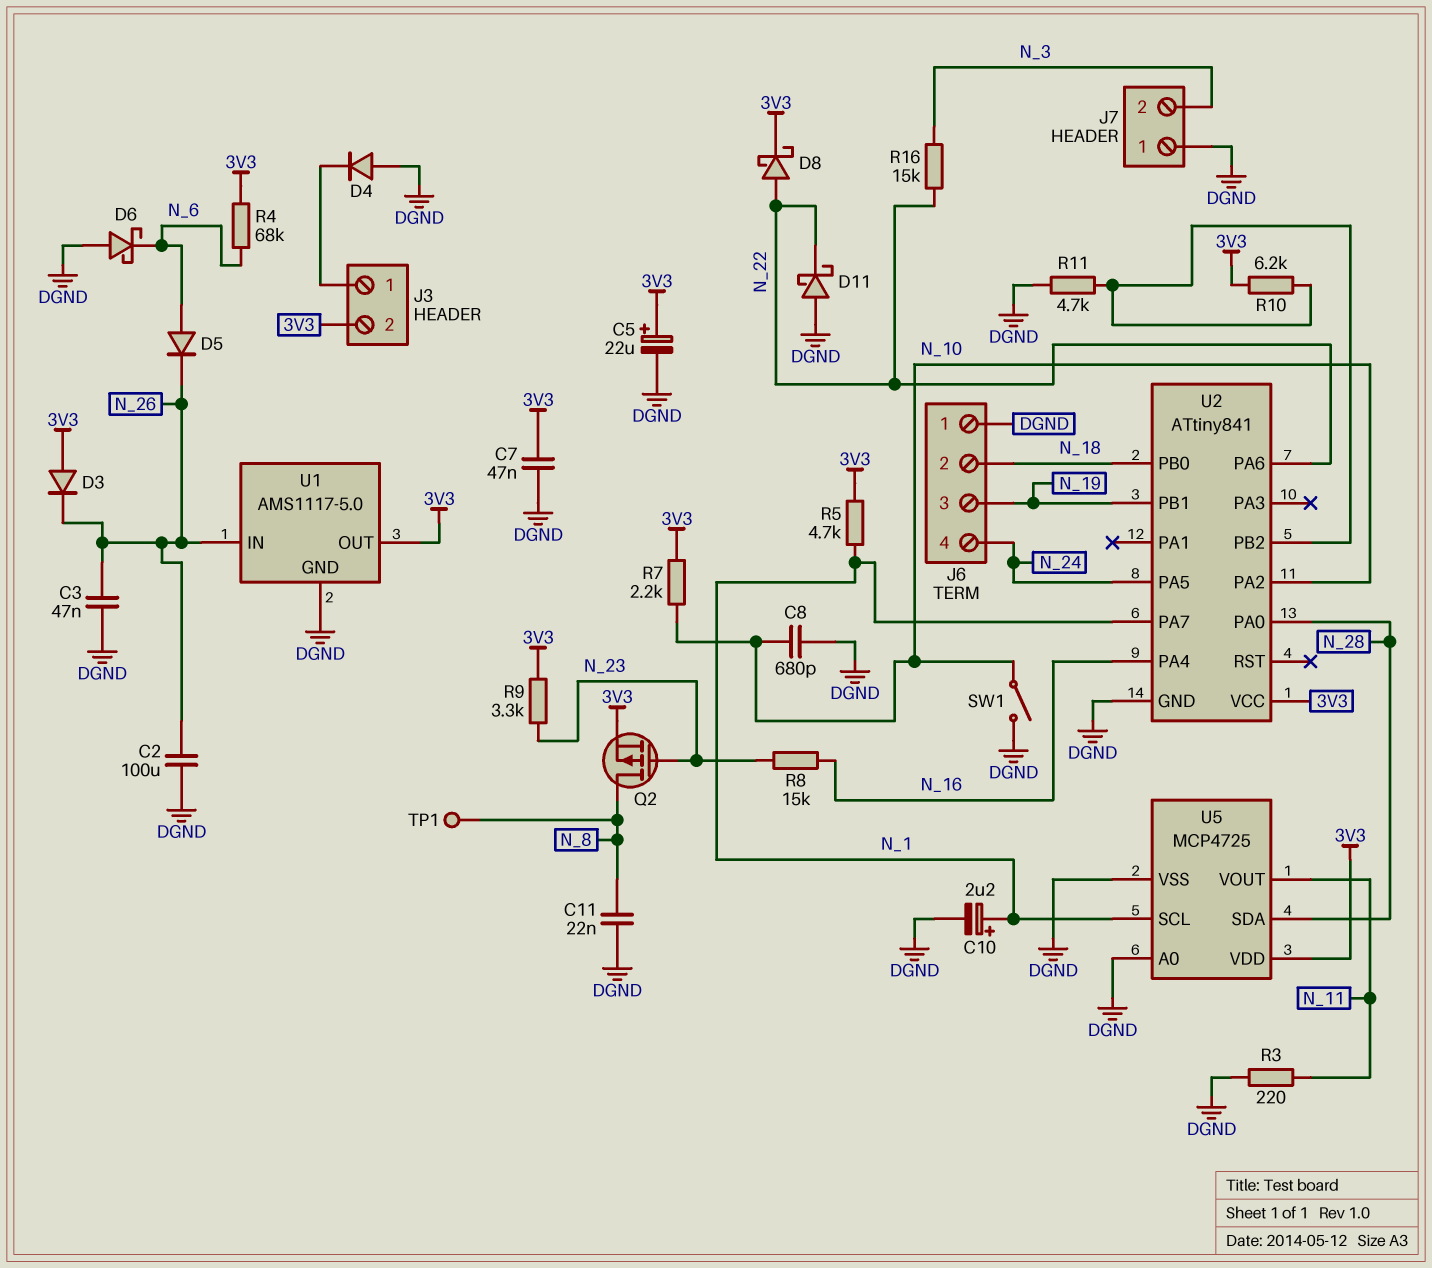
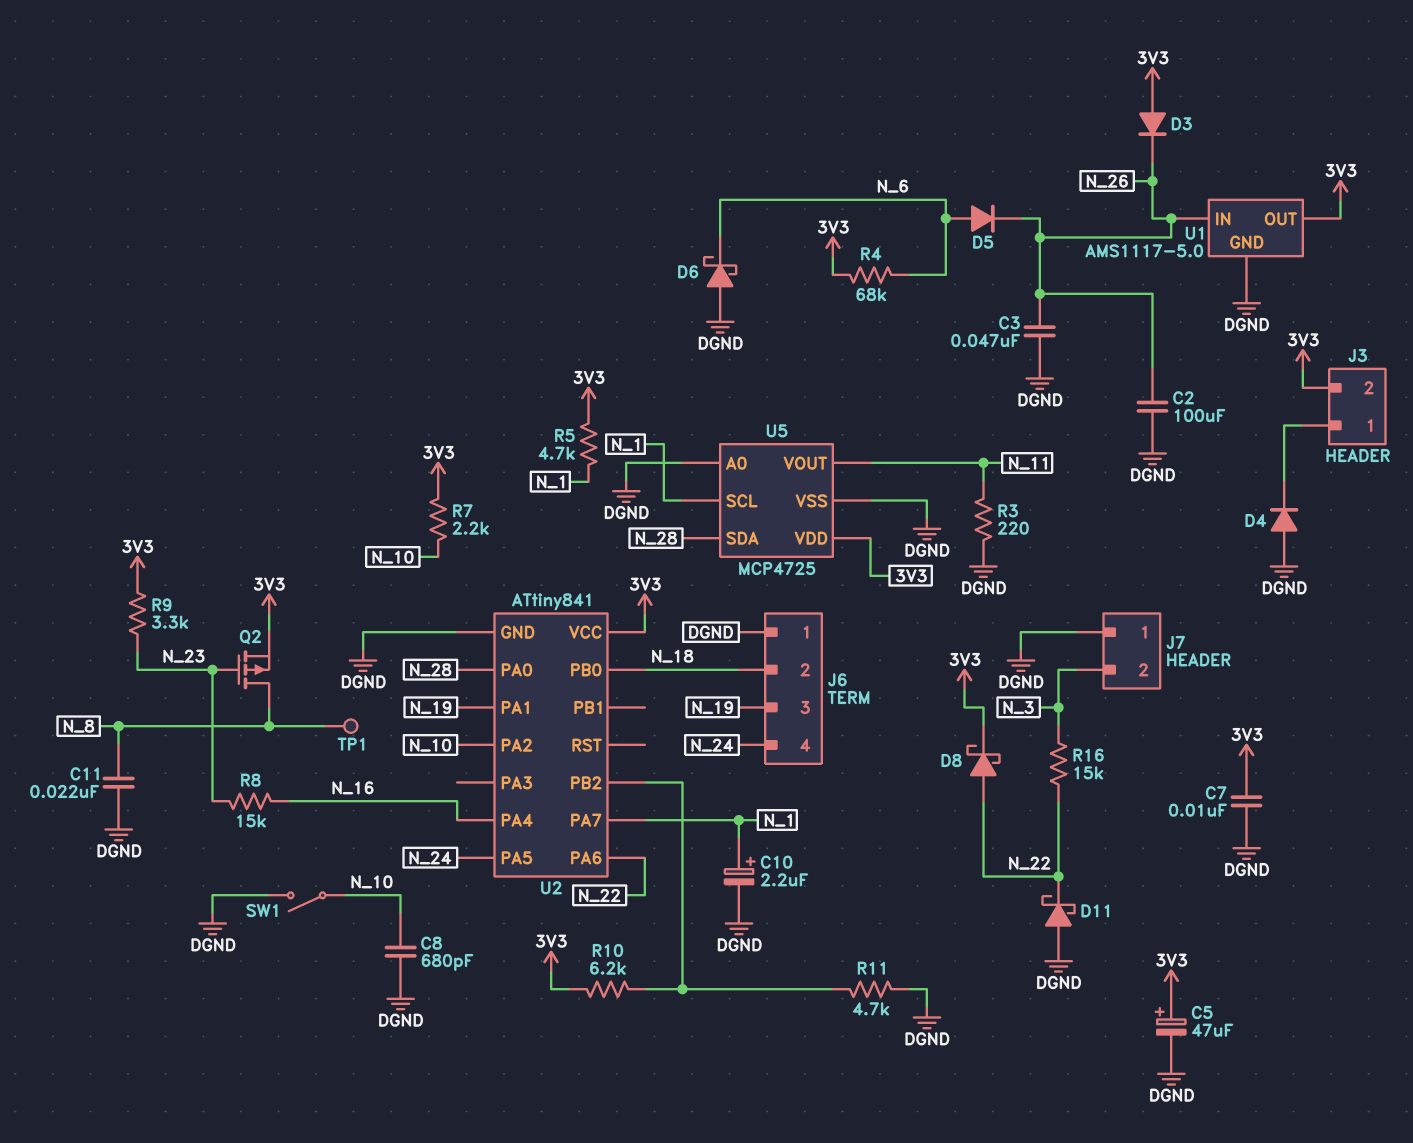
C5: 22uF (plus 3V3, minus DGND) -> 47uF (plus 3V3, minus DGND)
C7: 47nF (3V3, DGND) -> 10nF (3V3, DGND)
U2 pin PA1: none -> N_19
U2 pin PB1: N_19 -> none

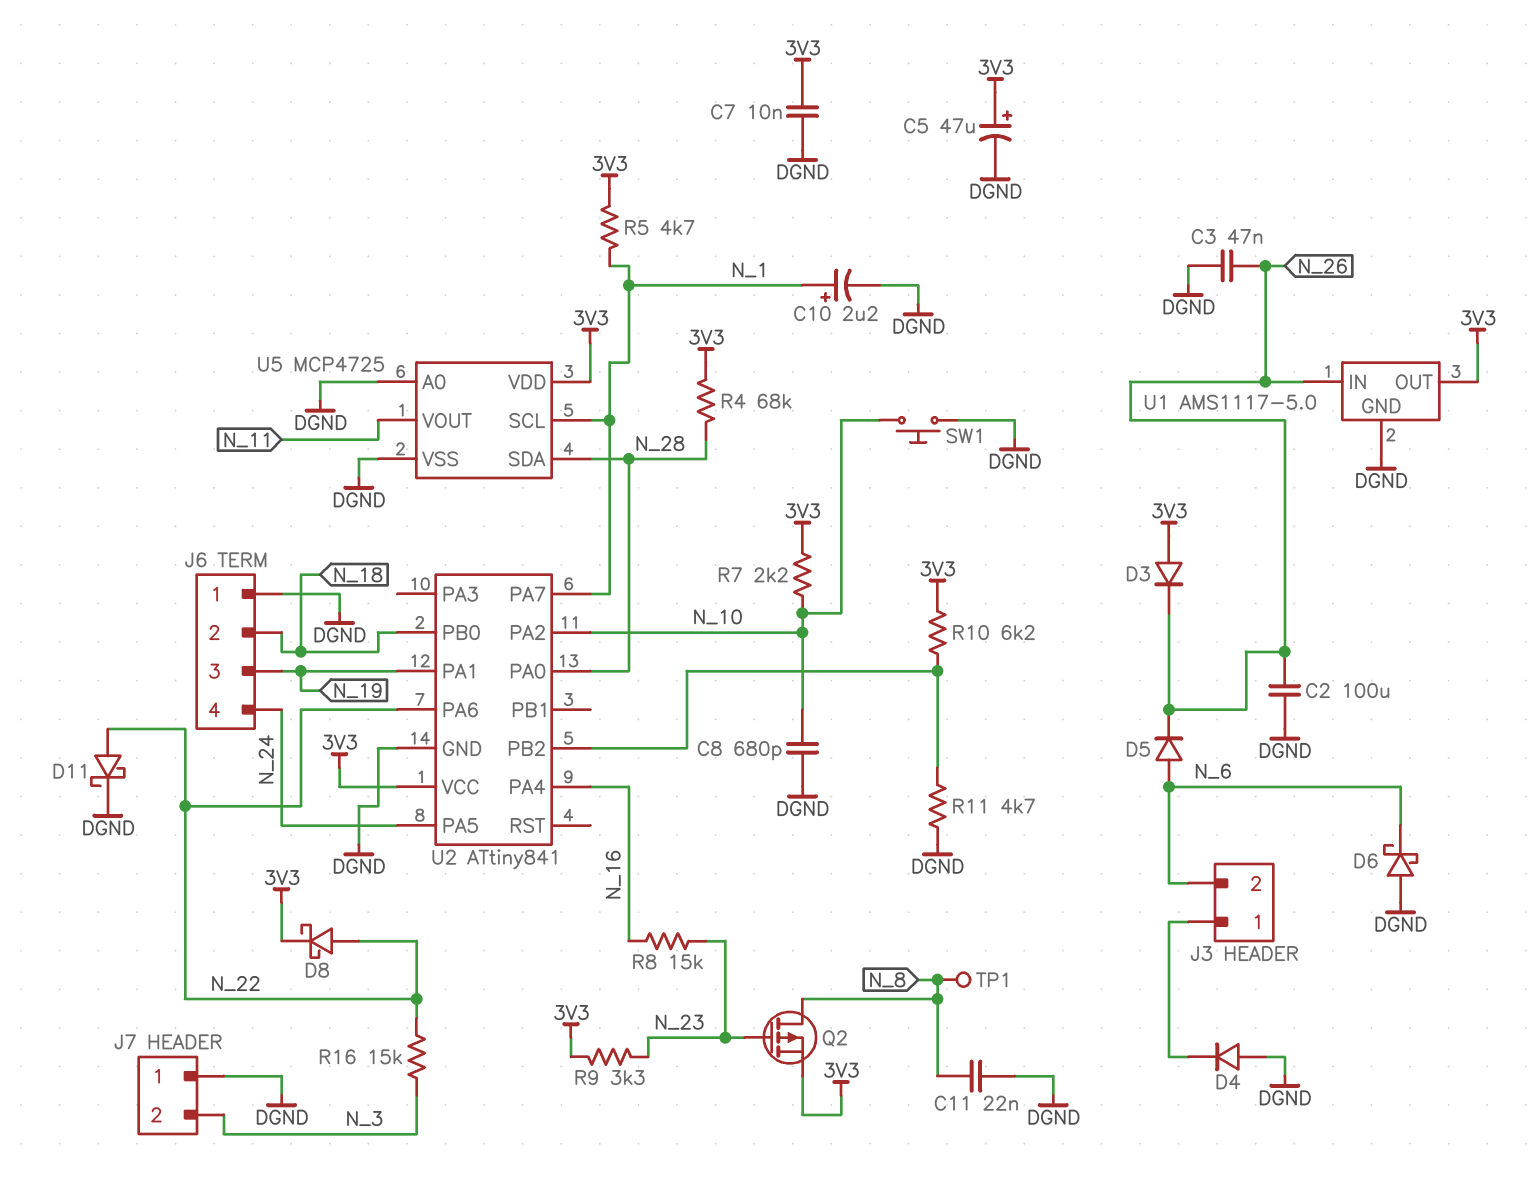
D11: schottky (A DGND, K N_22) -> schottky (A N_22, K DGND)
J3 pin 2: 3V3 -> N_6
R3: 220 (DGND, N_11) -> none
R4: 68k (3V3, N_6) -> 68k (3V3, N_28)
SW1: switch (DGND, N_10) -> button (DGND, N_10)

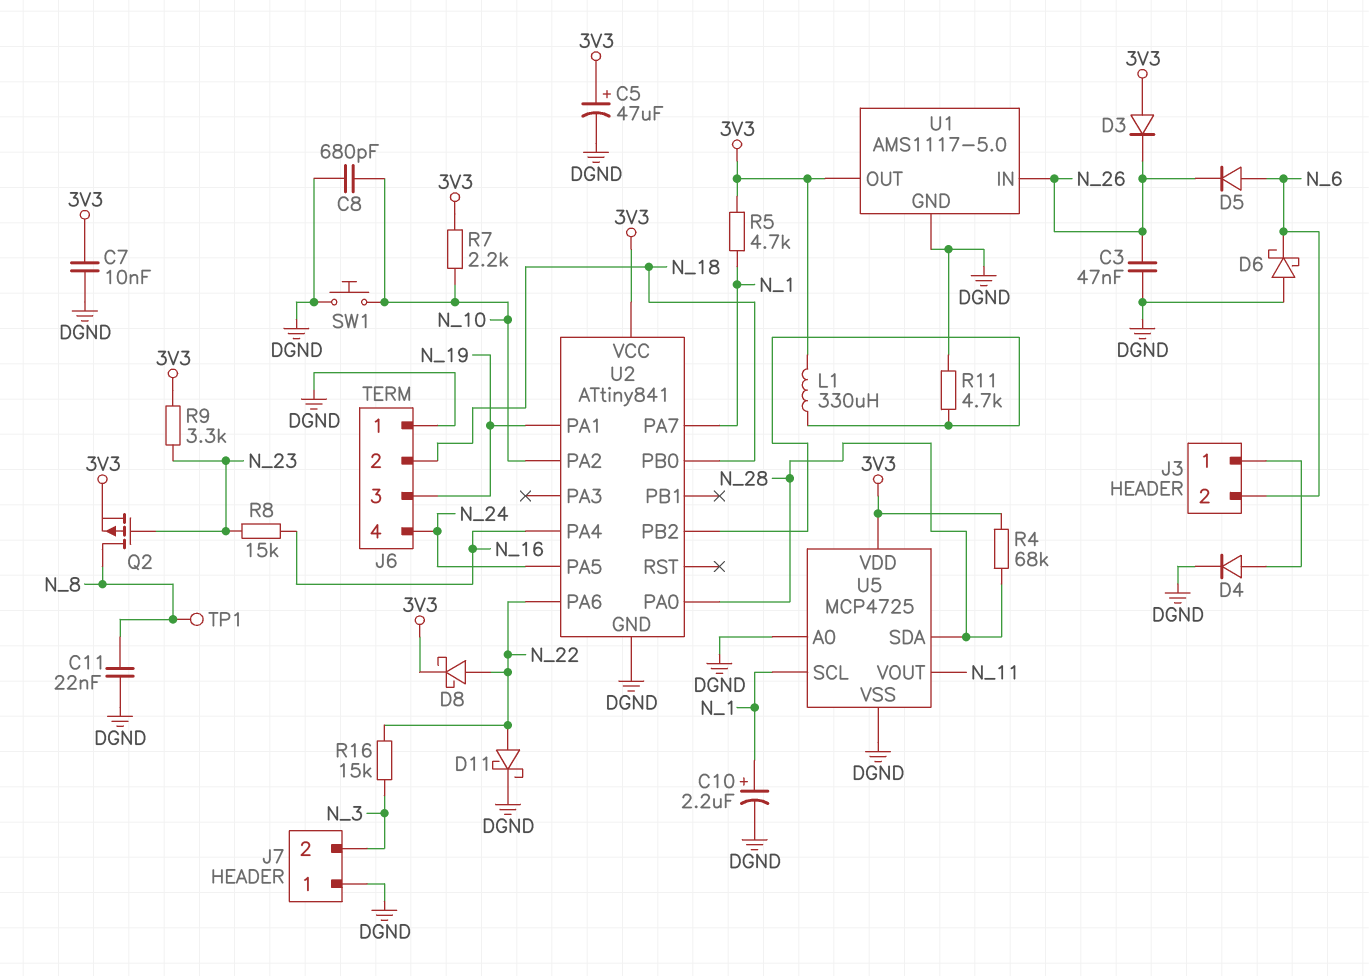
C2: 100uF (DGND, N_26) -> none
D4: diode (A DGND, K J3/1) -> diode (A J3/1, K DGND)
L1: none -> 330uH (3V3, U2/PB2)
R10: 6.2k (3V3, U2/PB2) -> none

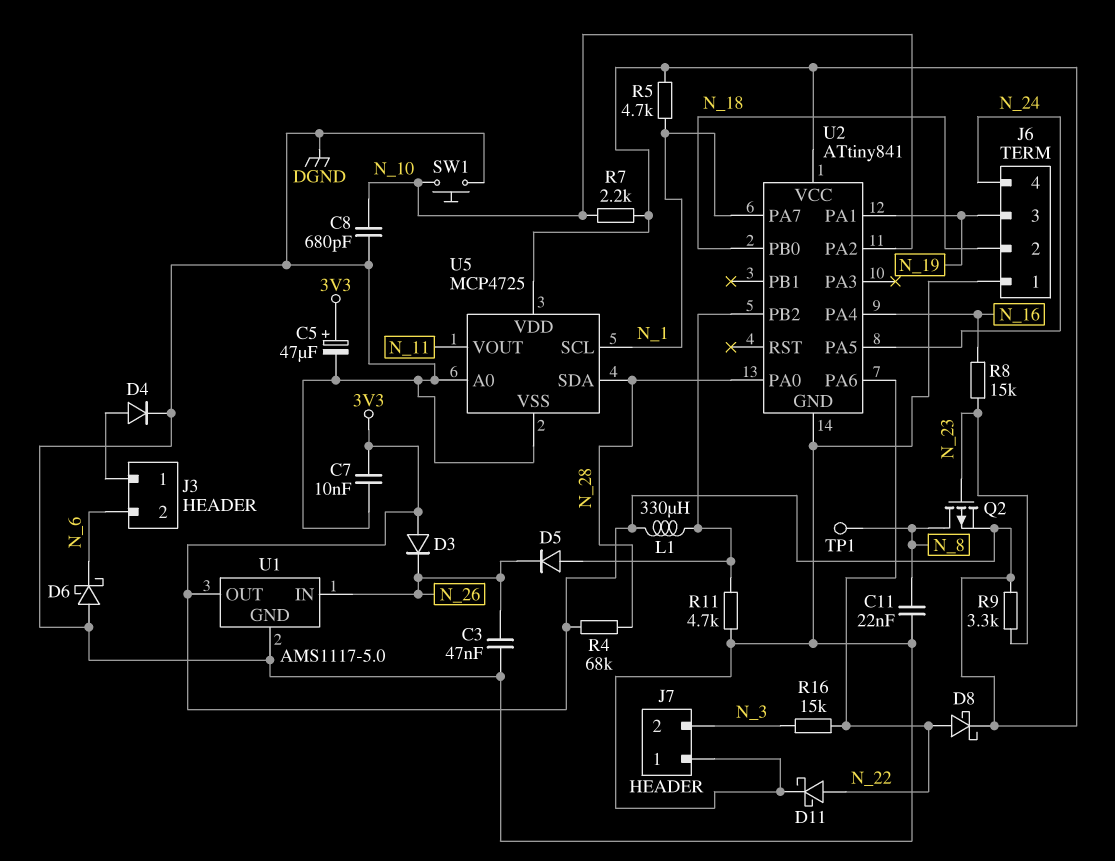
C10: 2.2uF (plus N_1, minus DGND) -> none
D5: diode (A N_6, K N_26) -> diode (A U2/PB2, K N_26)

